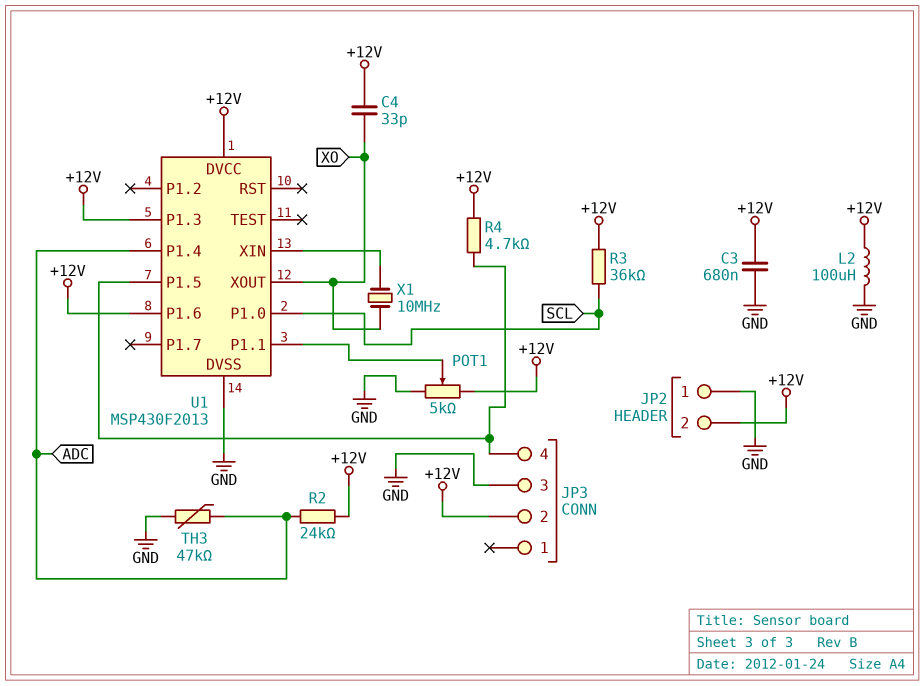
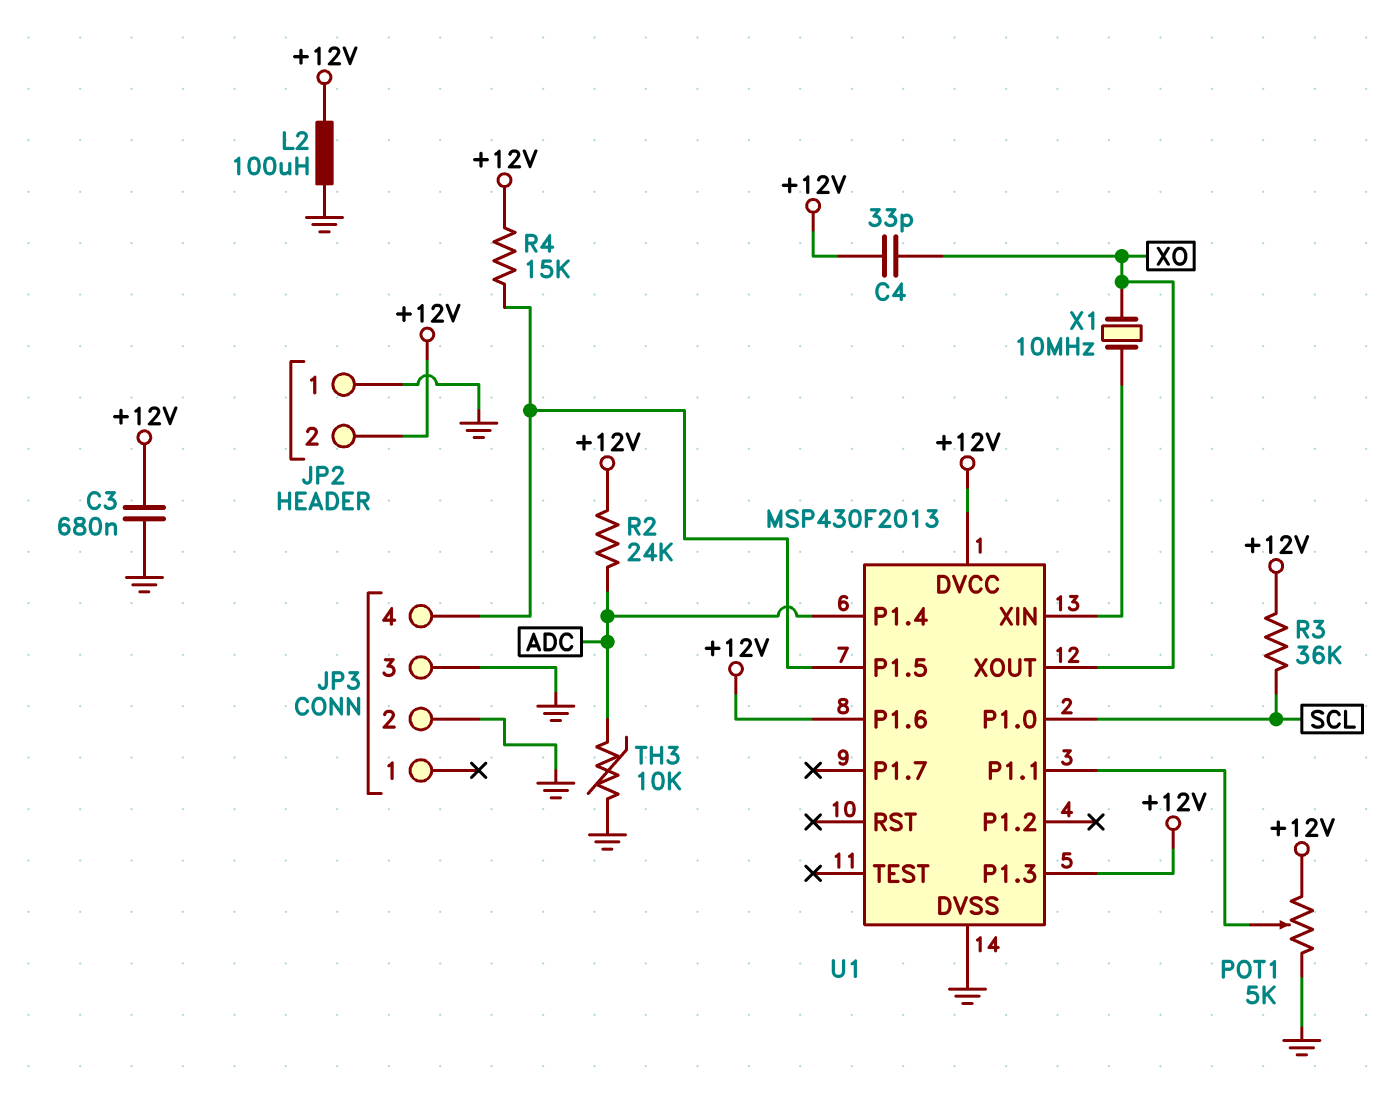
JP3 pin 2: +12V -> GND
R4: 4.7k (+12V, JP3/4) -> 15k (+12V, JP3/4)
TH3: 47k (ADC, GND) -> 10k (ADC, GND)

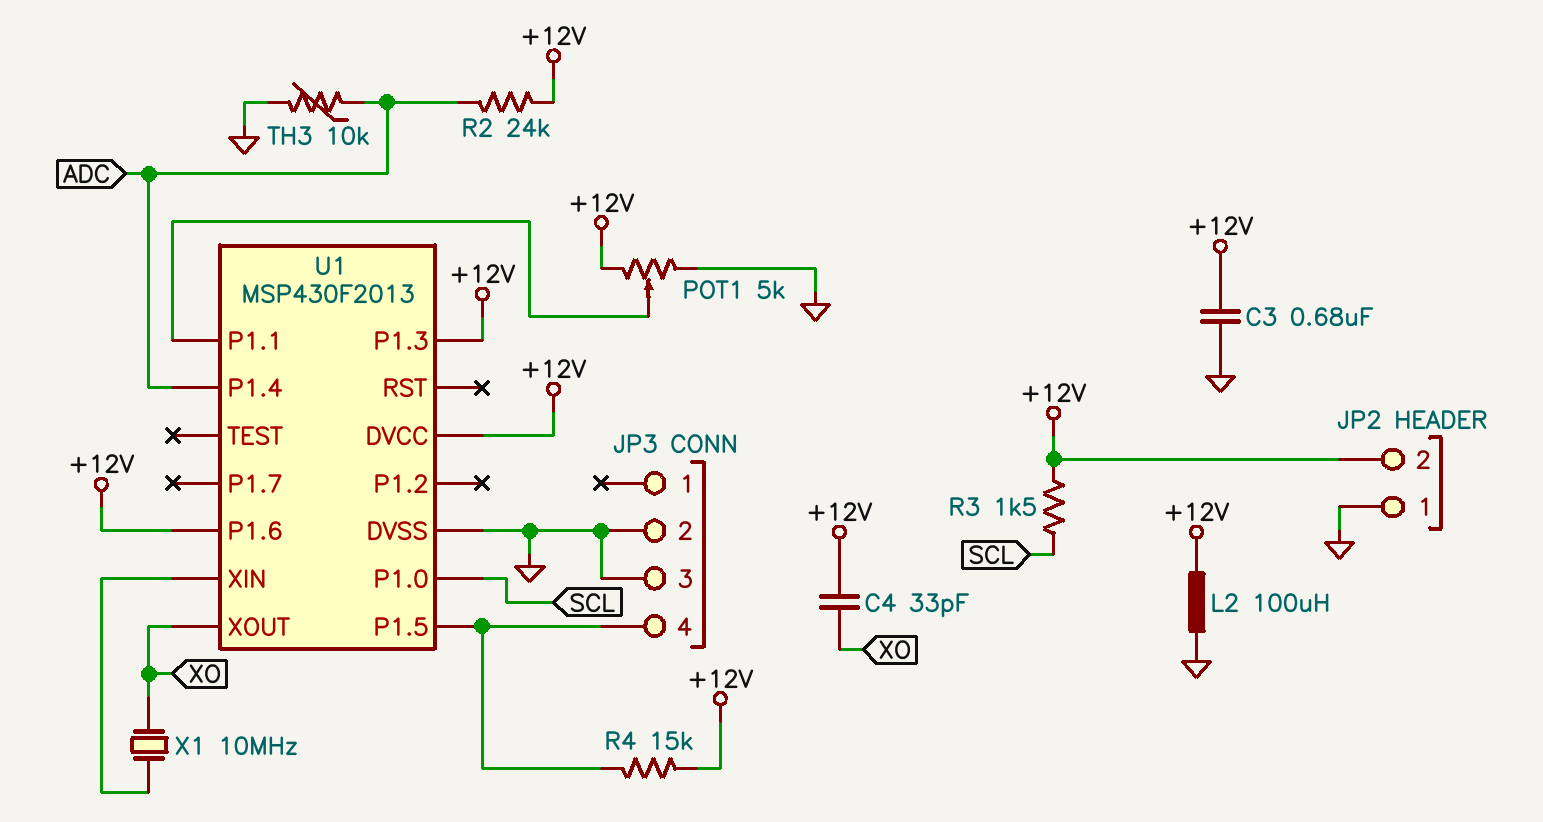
R3: 36k (+12V, SCL) -> 1.5k (+12V, SCL)

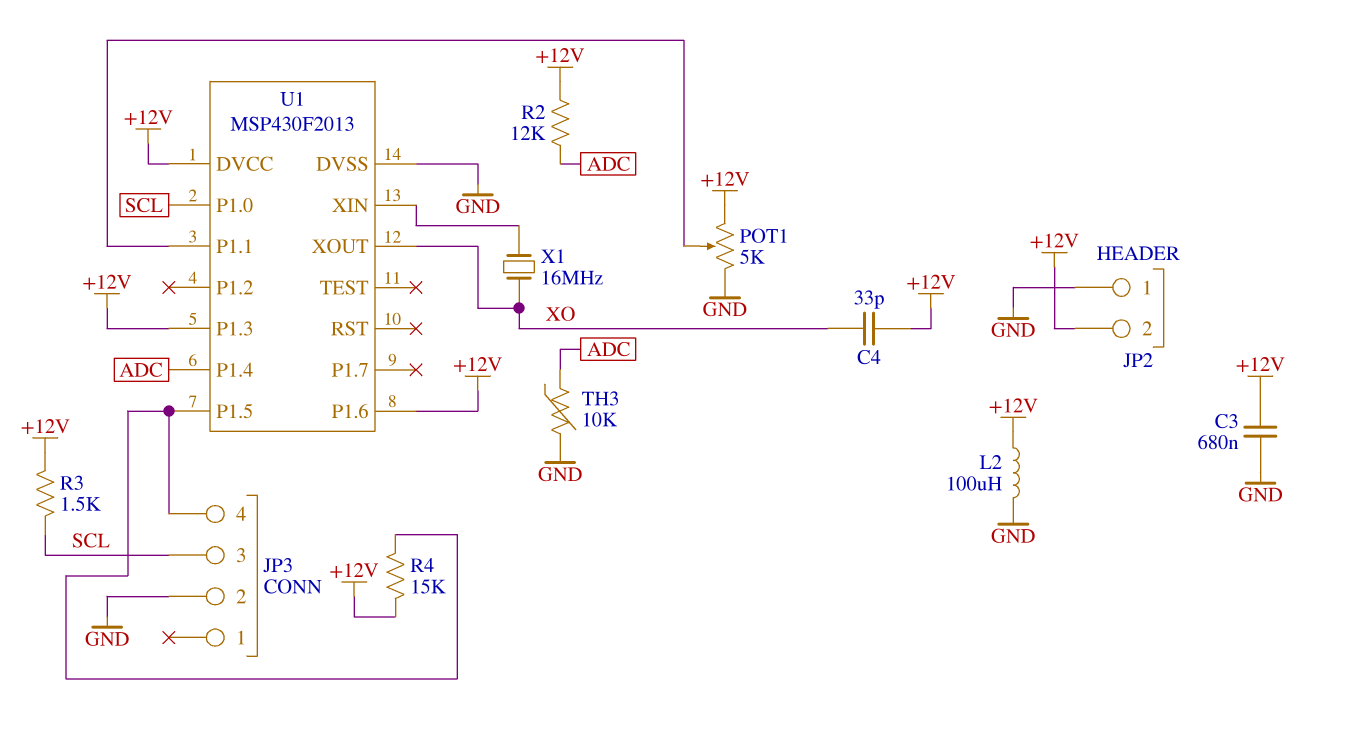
JP3 pin 3: GND -> SCL
R2: 24k (+12V, ADC) -> 12k (+12V, ADC)
X1: 10MHz (U1/XIN, XO) -> 16MHz (U1/XIN, XO)

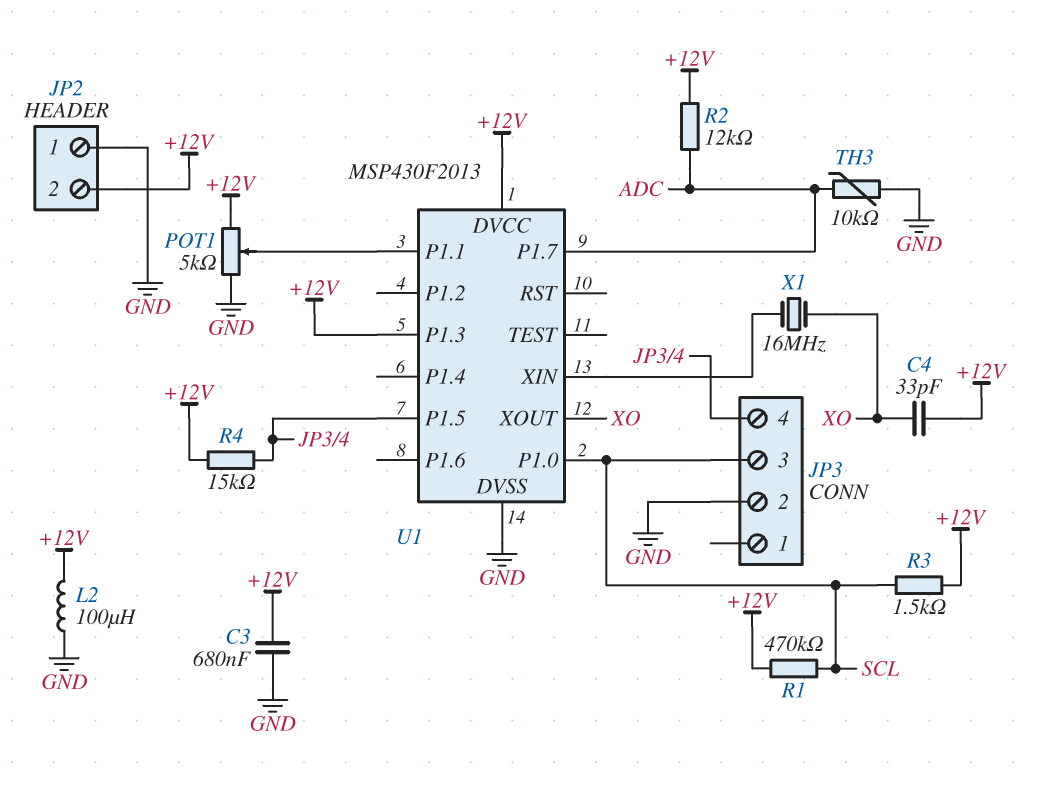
R1: none -> 470k (+12V, SCL)
U1 pin P1.4: ADC -> none
U1 pin P1.6: +12V -> none
U1 pin P1.7: none -> ADC

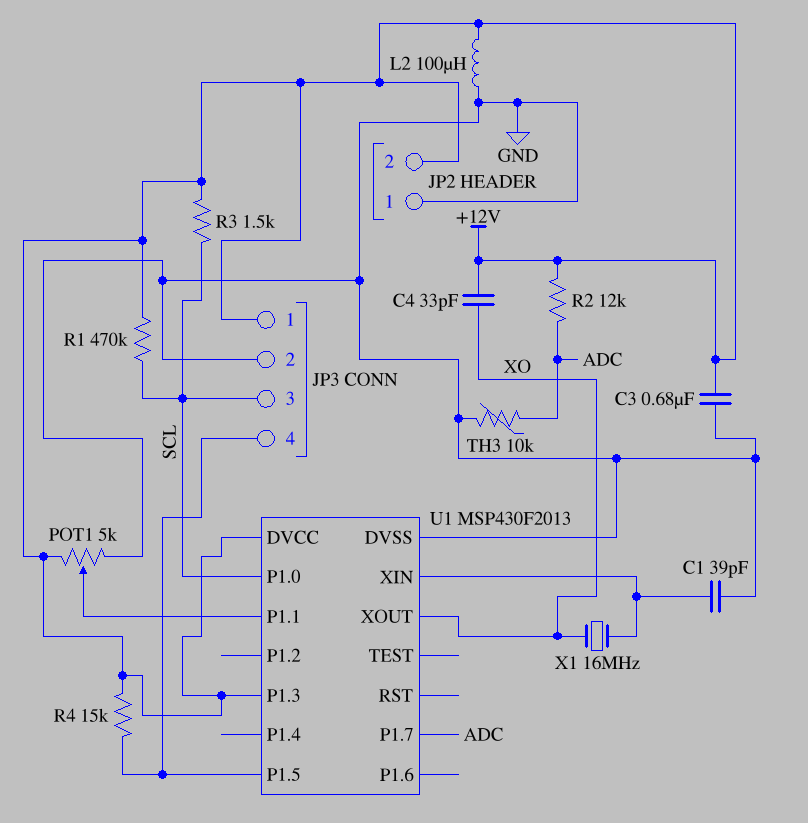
C1: none -> 39pF (GND, U1/XIN)
JP3 pin 1: none -> +12V

